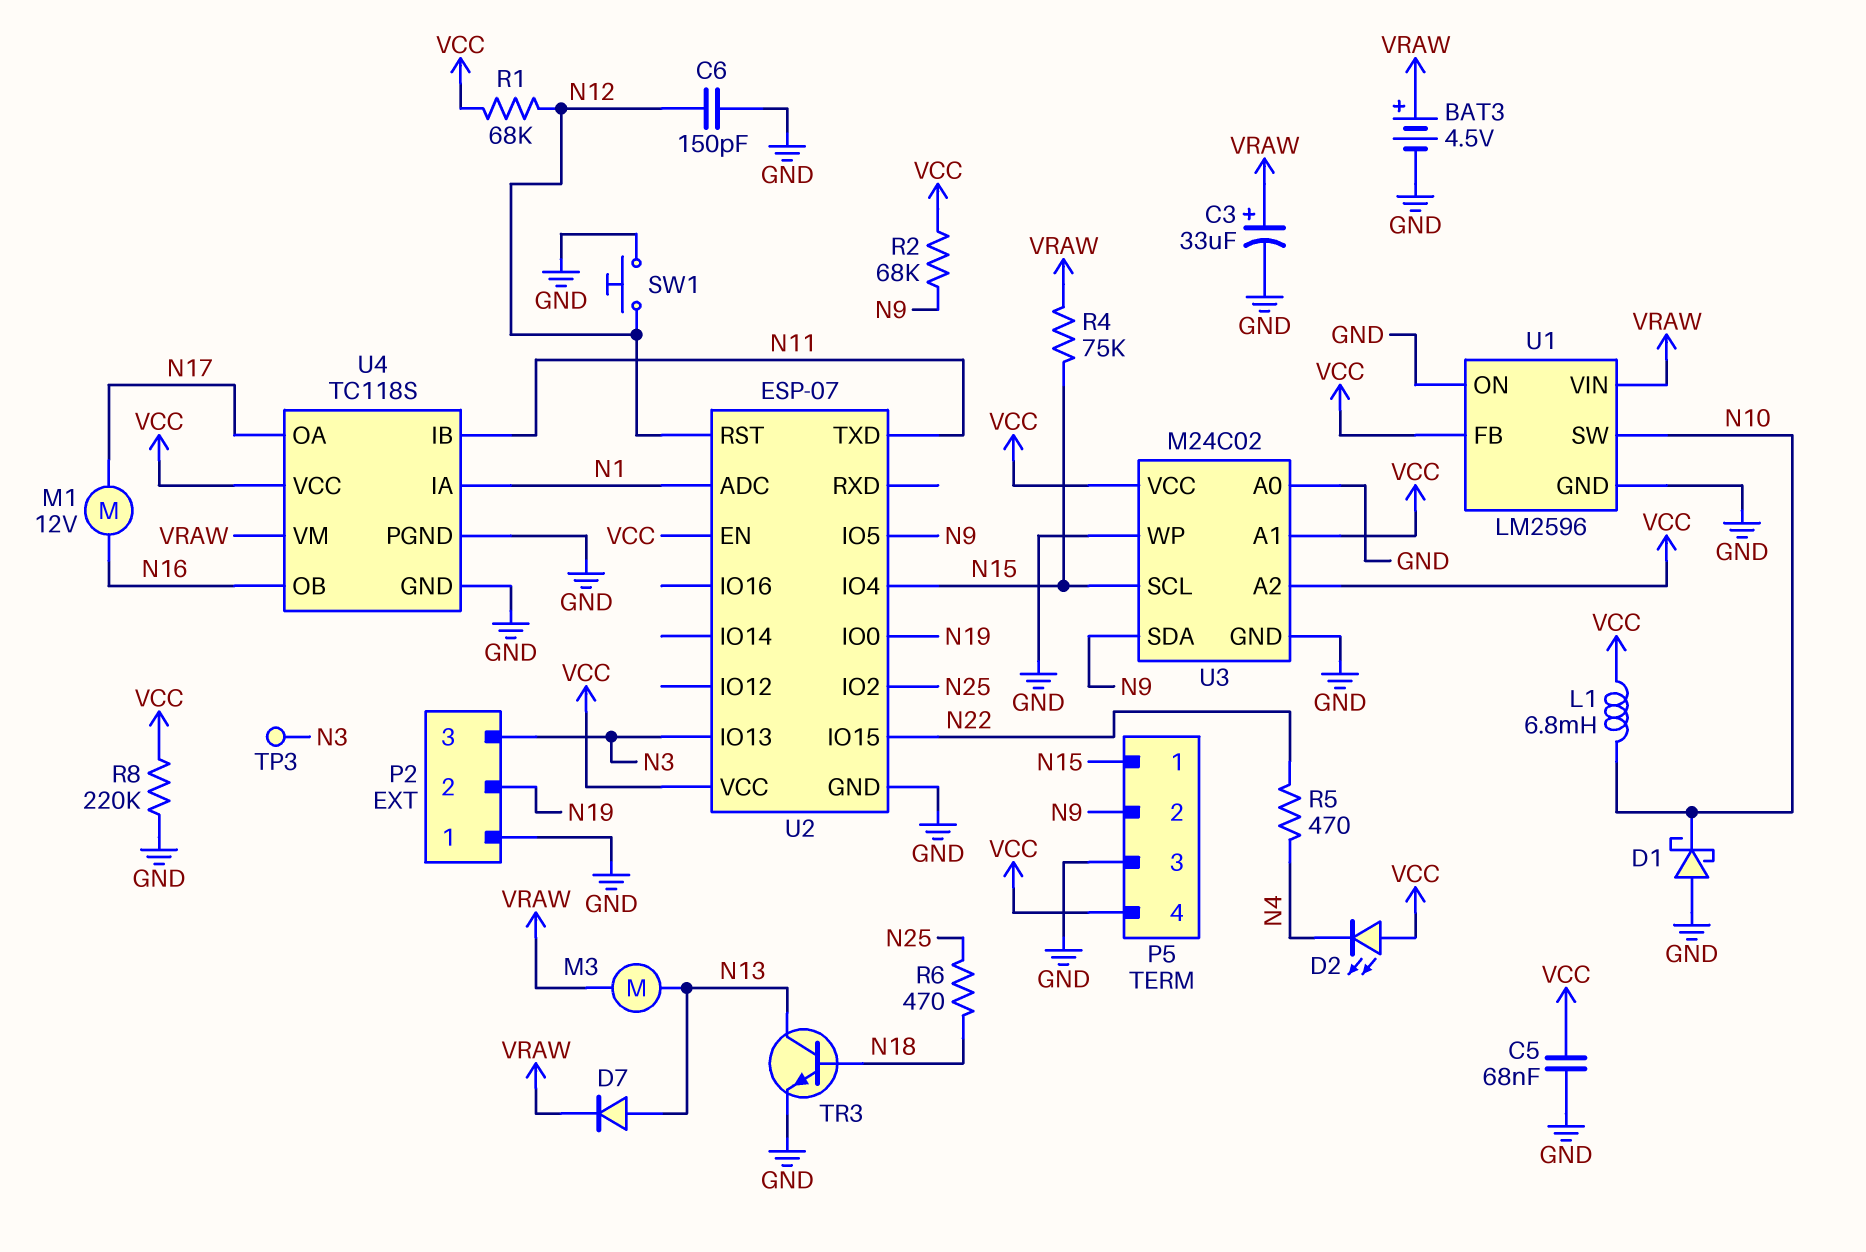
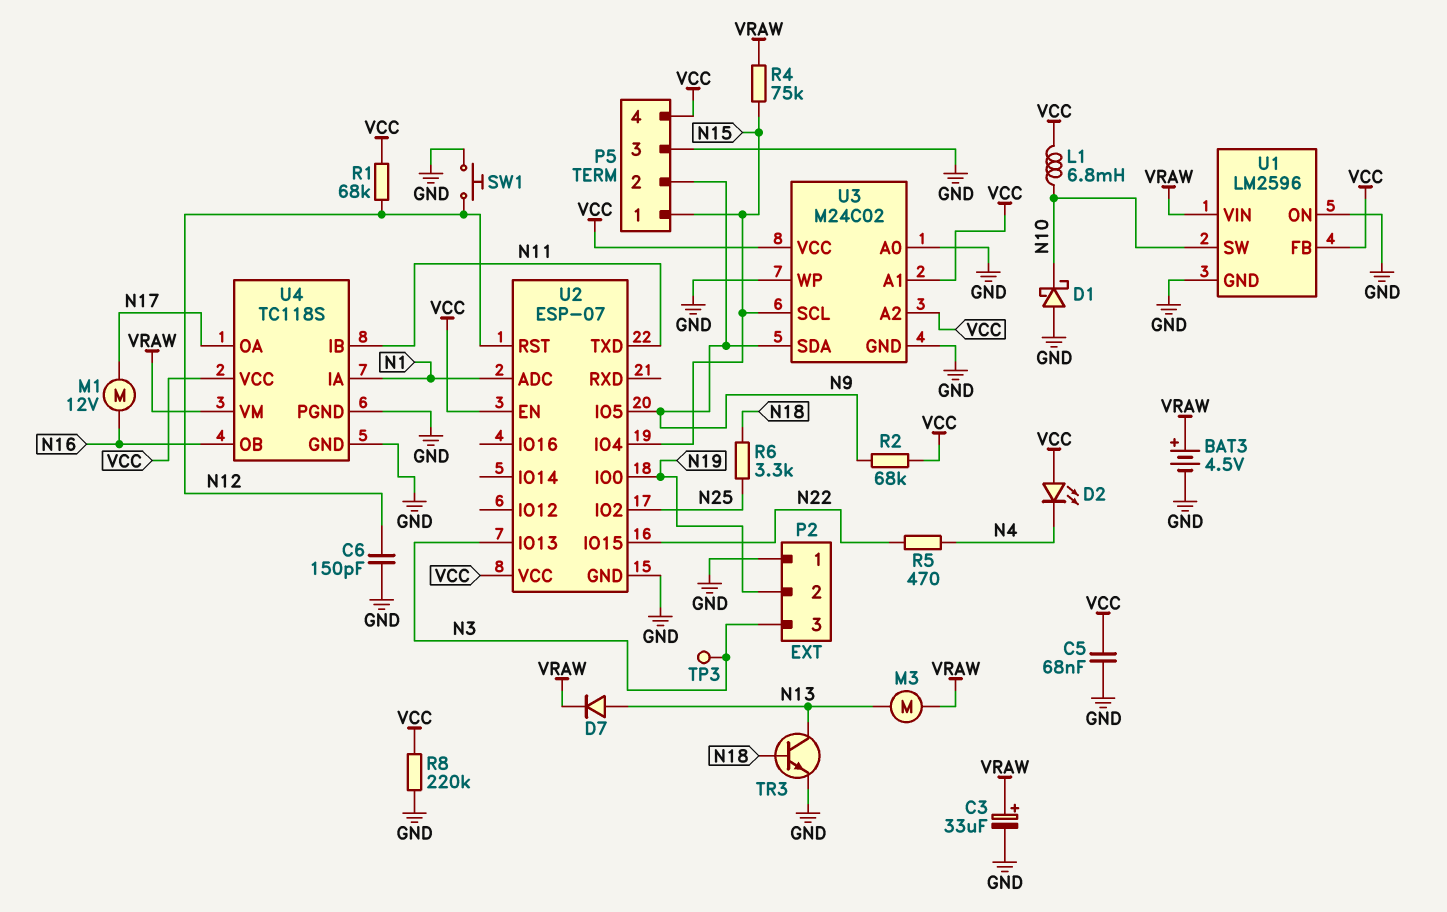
R6: 470 (N18, N25) -> 3.3k (N18, N25)

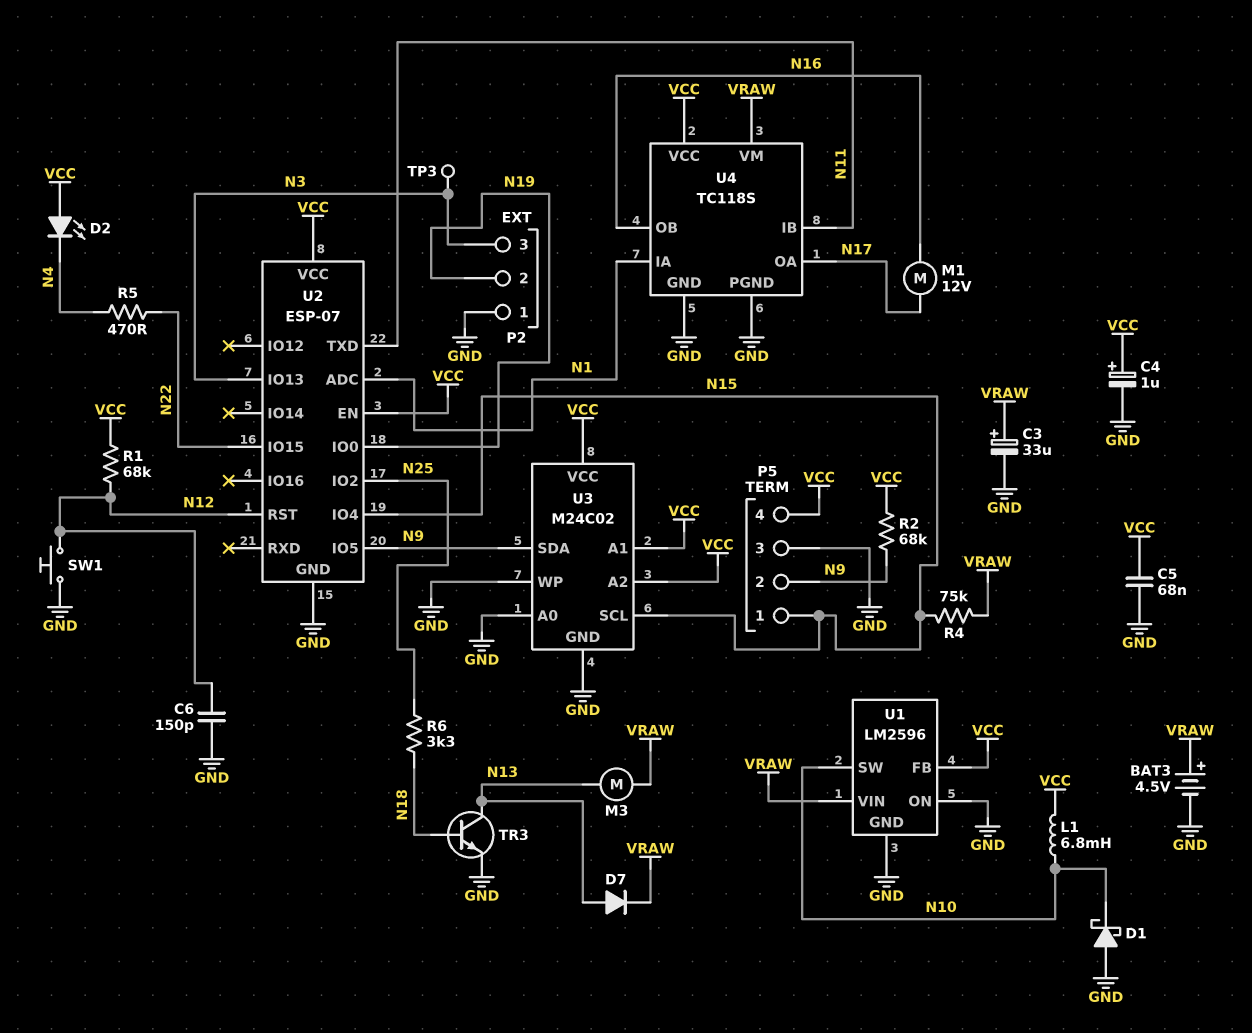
C4: none -> 1uF (plus VCC, minus GND)
R8: 220k (GND, VCC) -> none

